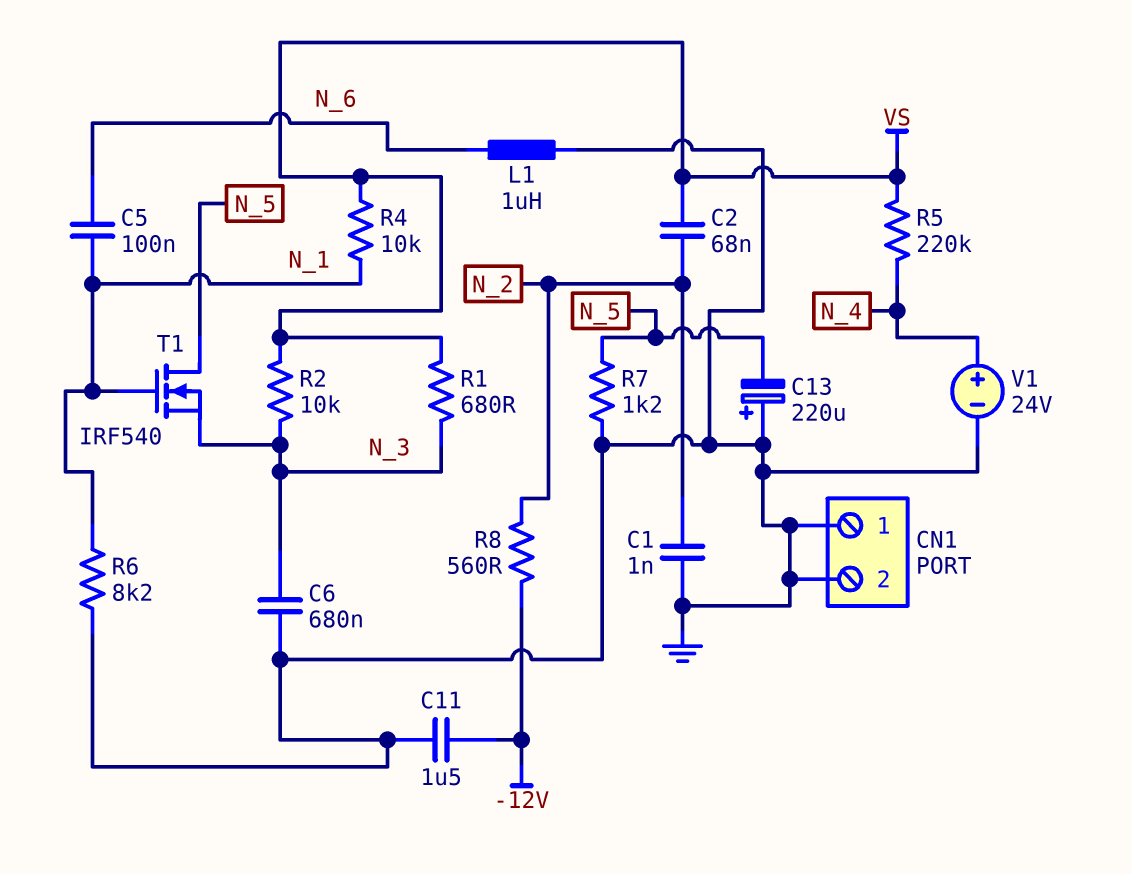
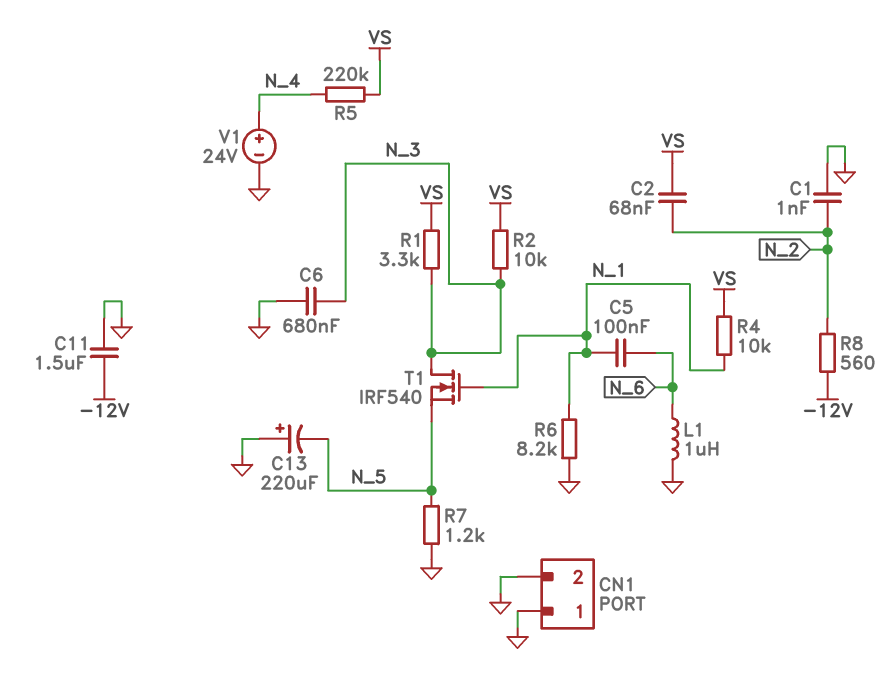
R1: 680 (N_3, VS) -> 3.3k (N_3, VS)
T1: NMOS IRF540 (G N_1, D N_5, S N_3) -> NMOS IRF540 (G N_1, D N_3, S N_5)

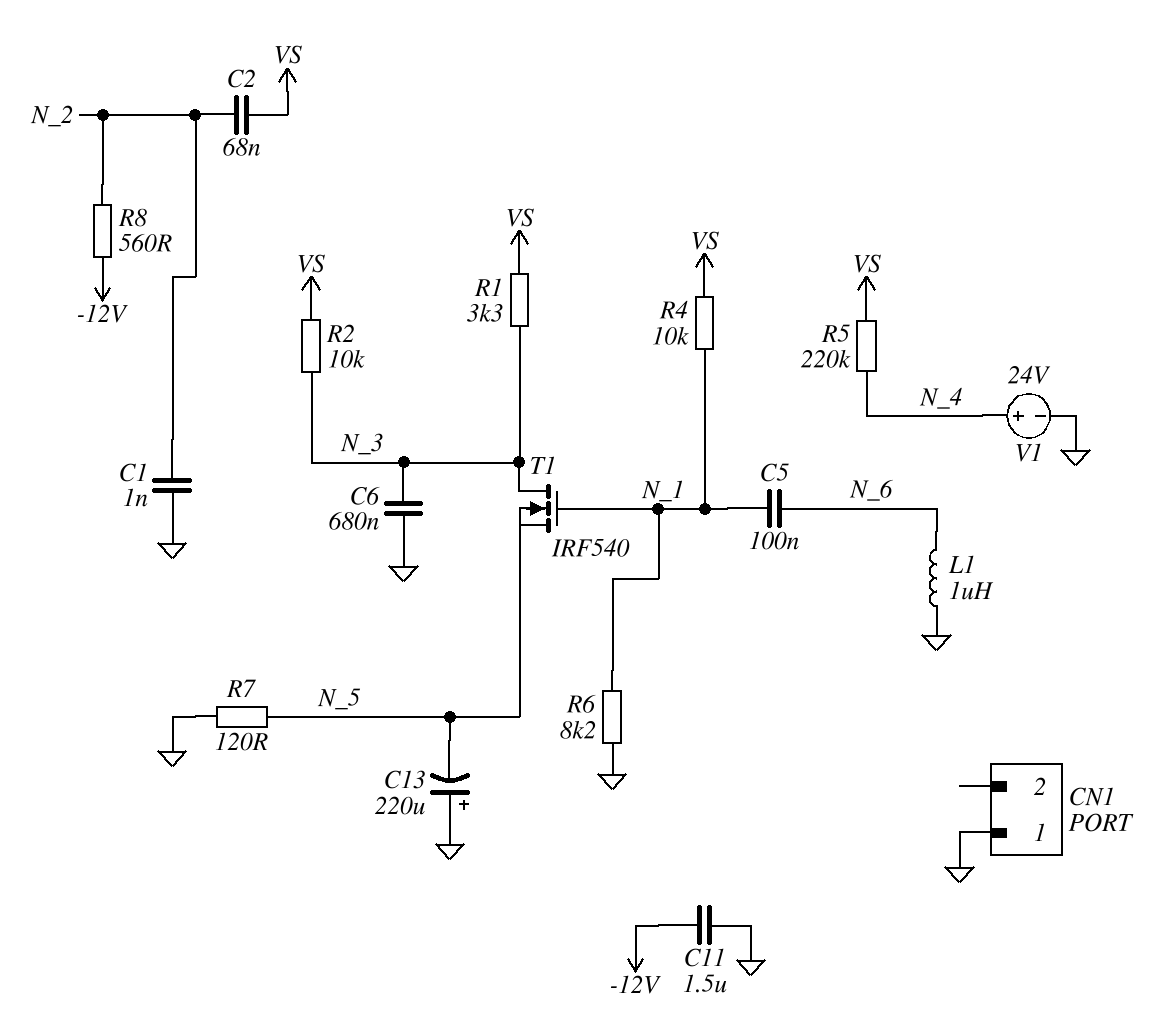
CN1 pin 2: GND -> none
R7: 1.2k (GND, N_5) -> 120 (GND, N_5)

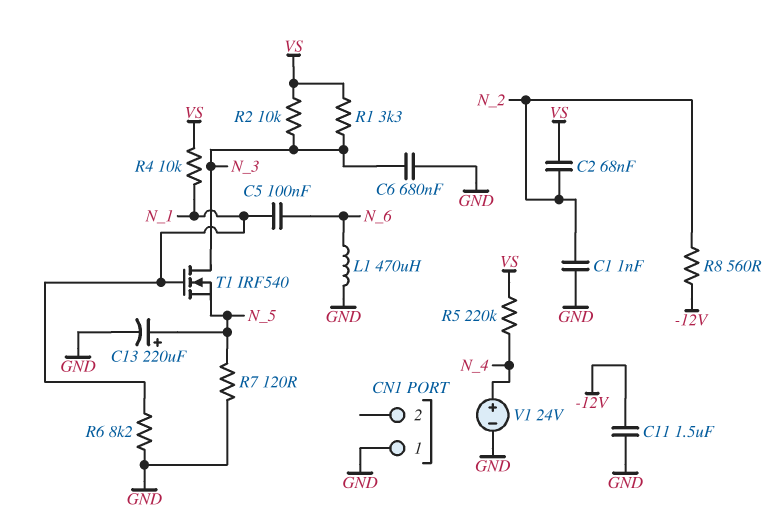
C13: 220uF (plus GND, minus N_5) -> 220uF (plus N_5, minus GND)
L1: 1uH (GND, N_6) -> 470uH (GND, N_6)

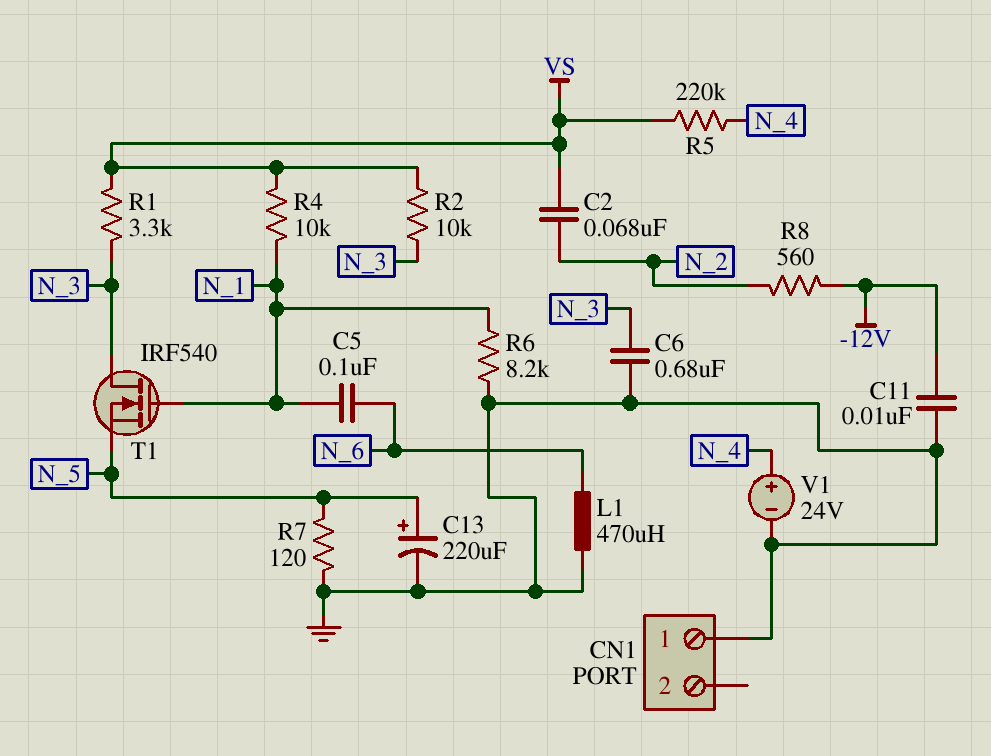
C1: 1nF (GND, N_2) -> none
C11: 1.5uF (-12V, GND) -> 10nF (-12V, GND)

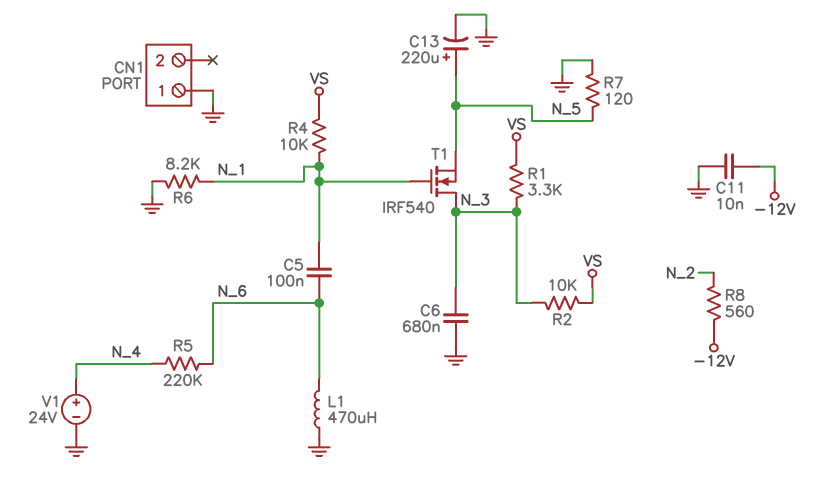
C2: 68nF (N_2, VS) -> none
R5: 220k (N_4, VS) -> 220k (N_4, N_6)

